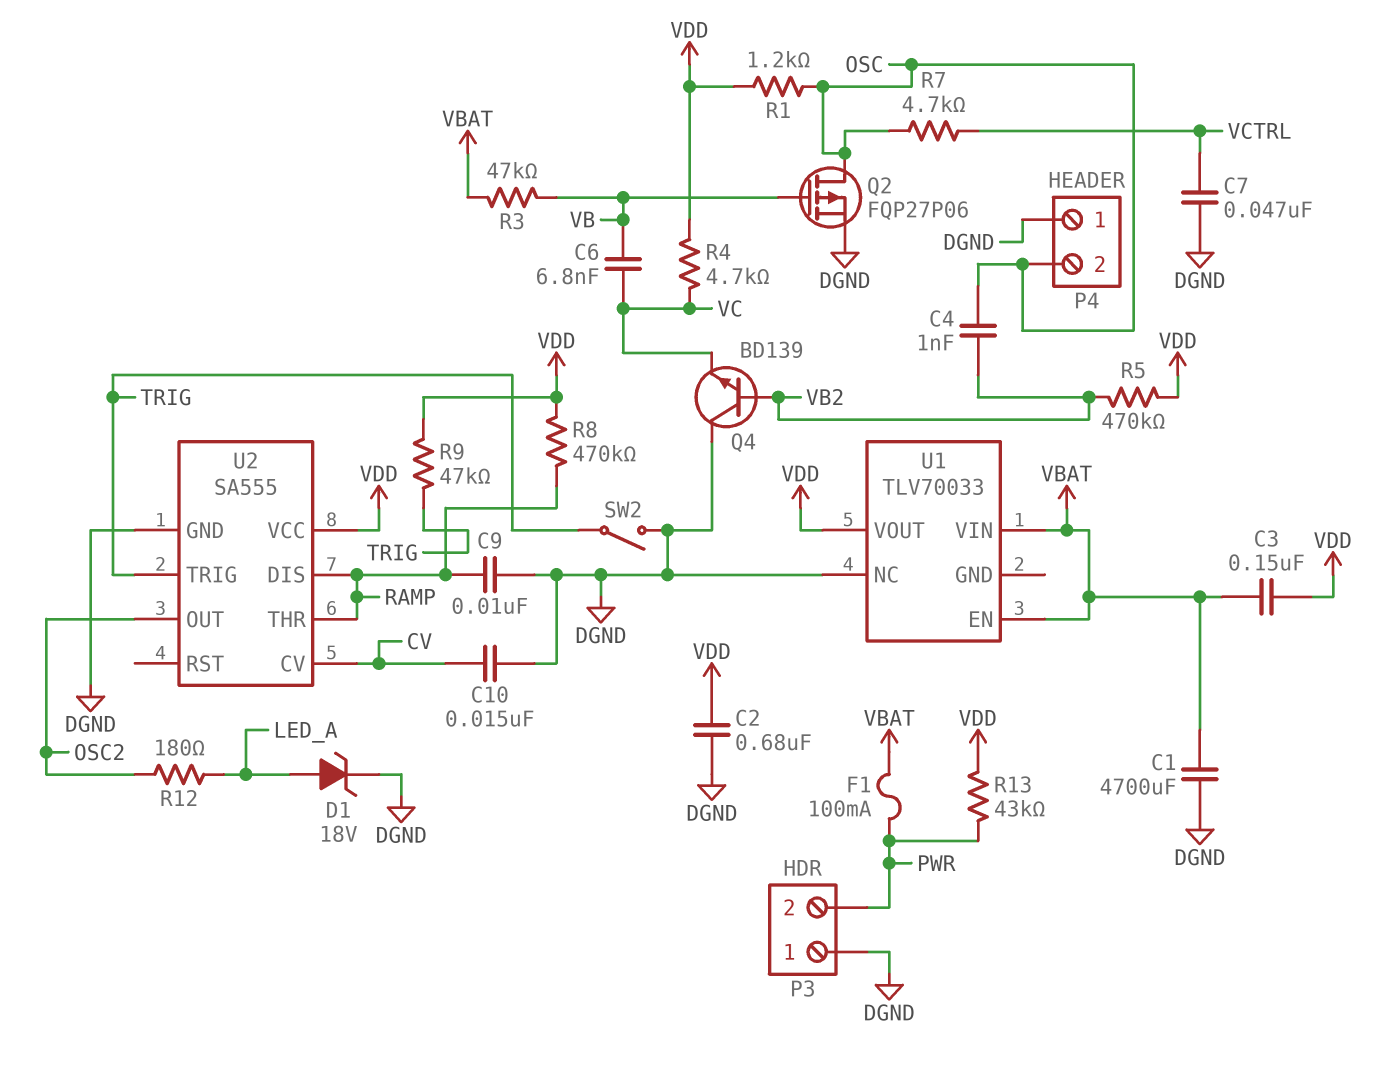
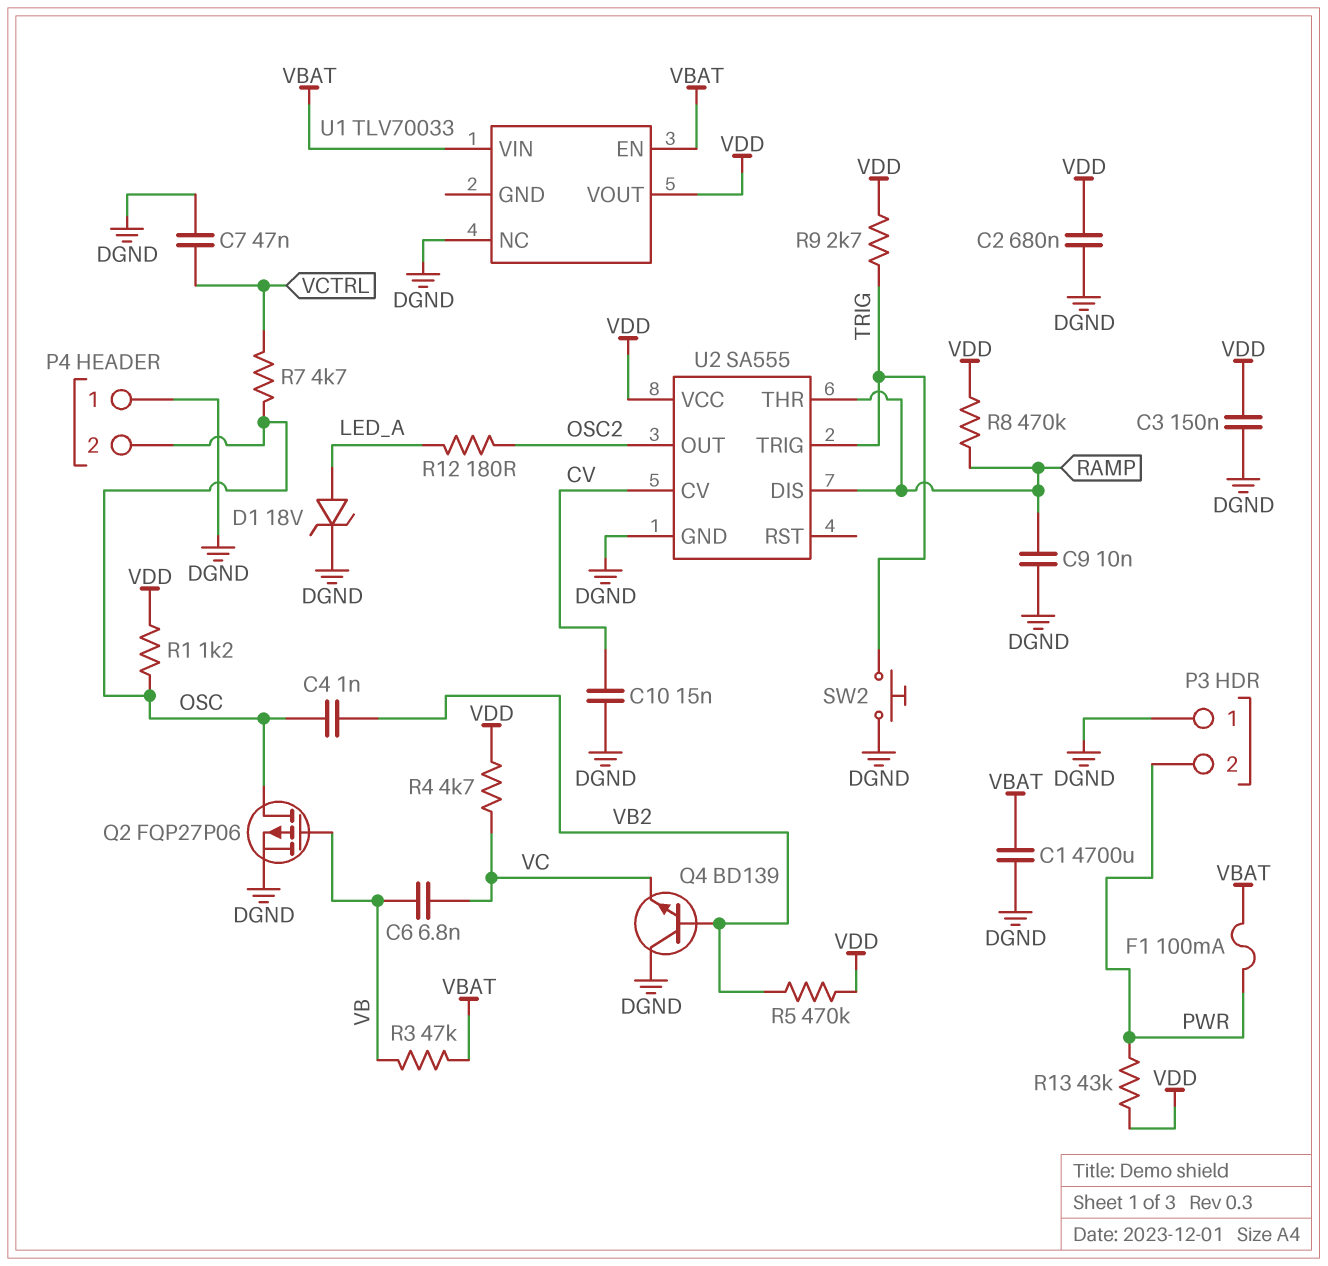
C3: 150nF (VBAT, VDD) -> 150nF (DGND, VDD)
R9: 47k (TRIG, VDD) -> 2.7k (TRIG, VDD)
SW2: switch (DGND, TRIG) -> button (DGND, TRIG)

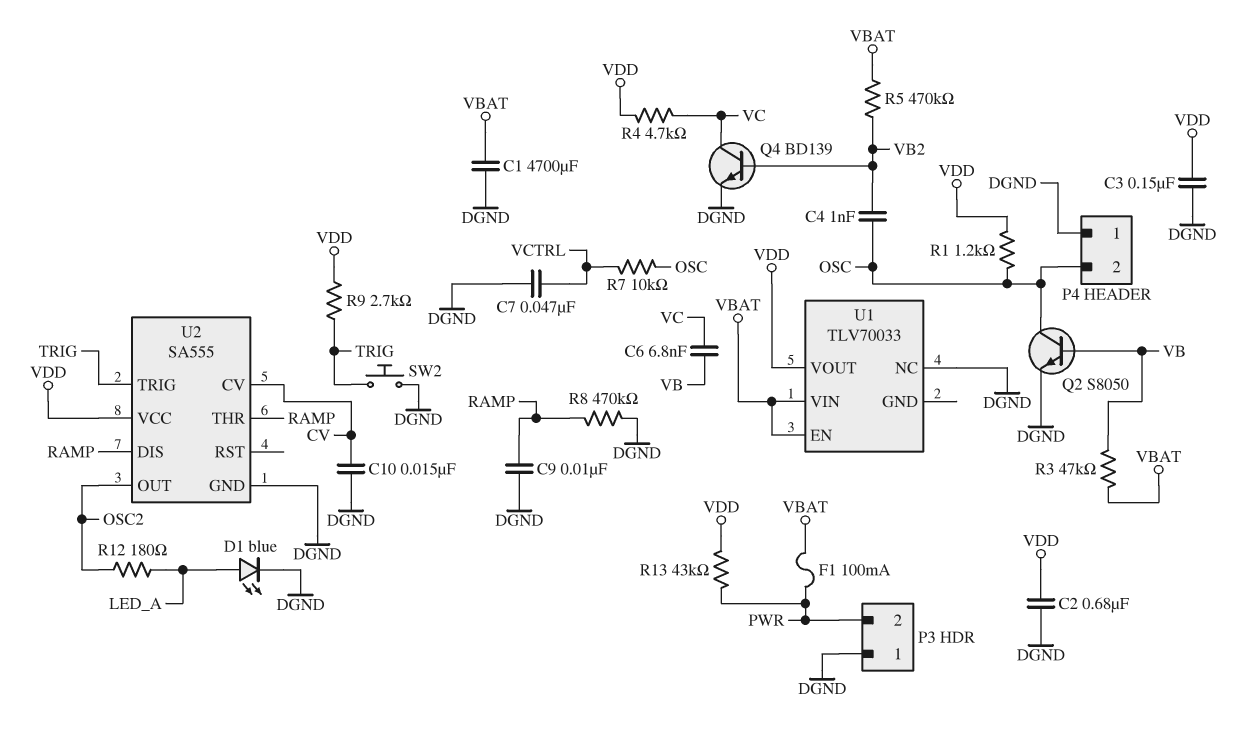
D1: zener 18V (A LED_A, K DGND) -> LED blue (A LED_A, K DGND)
Q2: PMOS FQP27P06 (G VB, D OSC, S DGND) -> NPN S8050 (B VB, C OSC, E DGND)
Q4: NPN BD139 (B VB2, C DGND, E VC) -> NPN BD139 (B VB2, C VC, E DGND)
R5: 470k (VB2, VDD) -> 470k (VB2, VBAT)
R7: 4.7k (OSC, VCTRL) -> 10k (OSC, VCTRL)
R8: 470k (RAMP, VDD) -> 470k (DGND, RAMP)

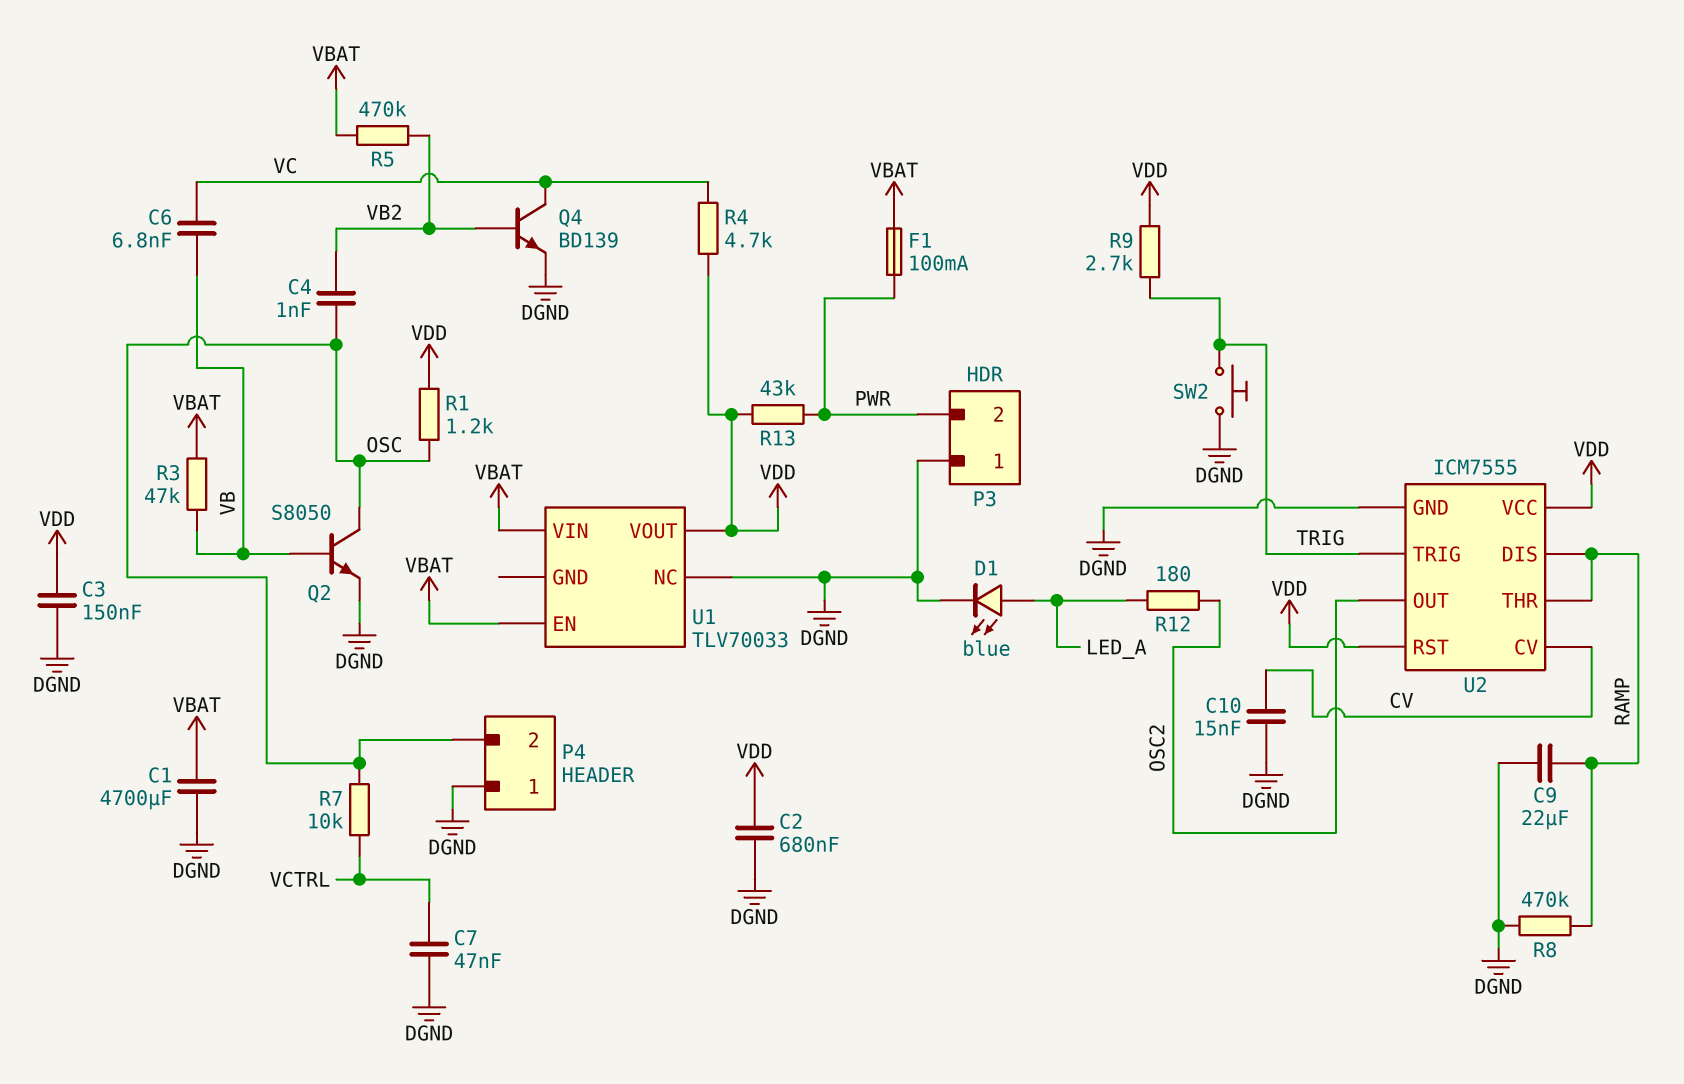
C9: 10nF (DGND, RAMP) -> 22uF (DGND, RAMP)
U2: SA555 -> ICM7555
U2 pin RST: none -> VDD

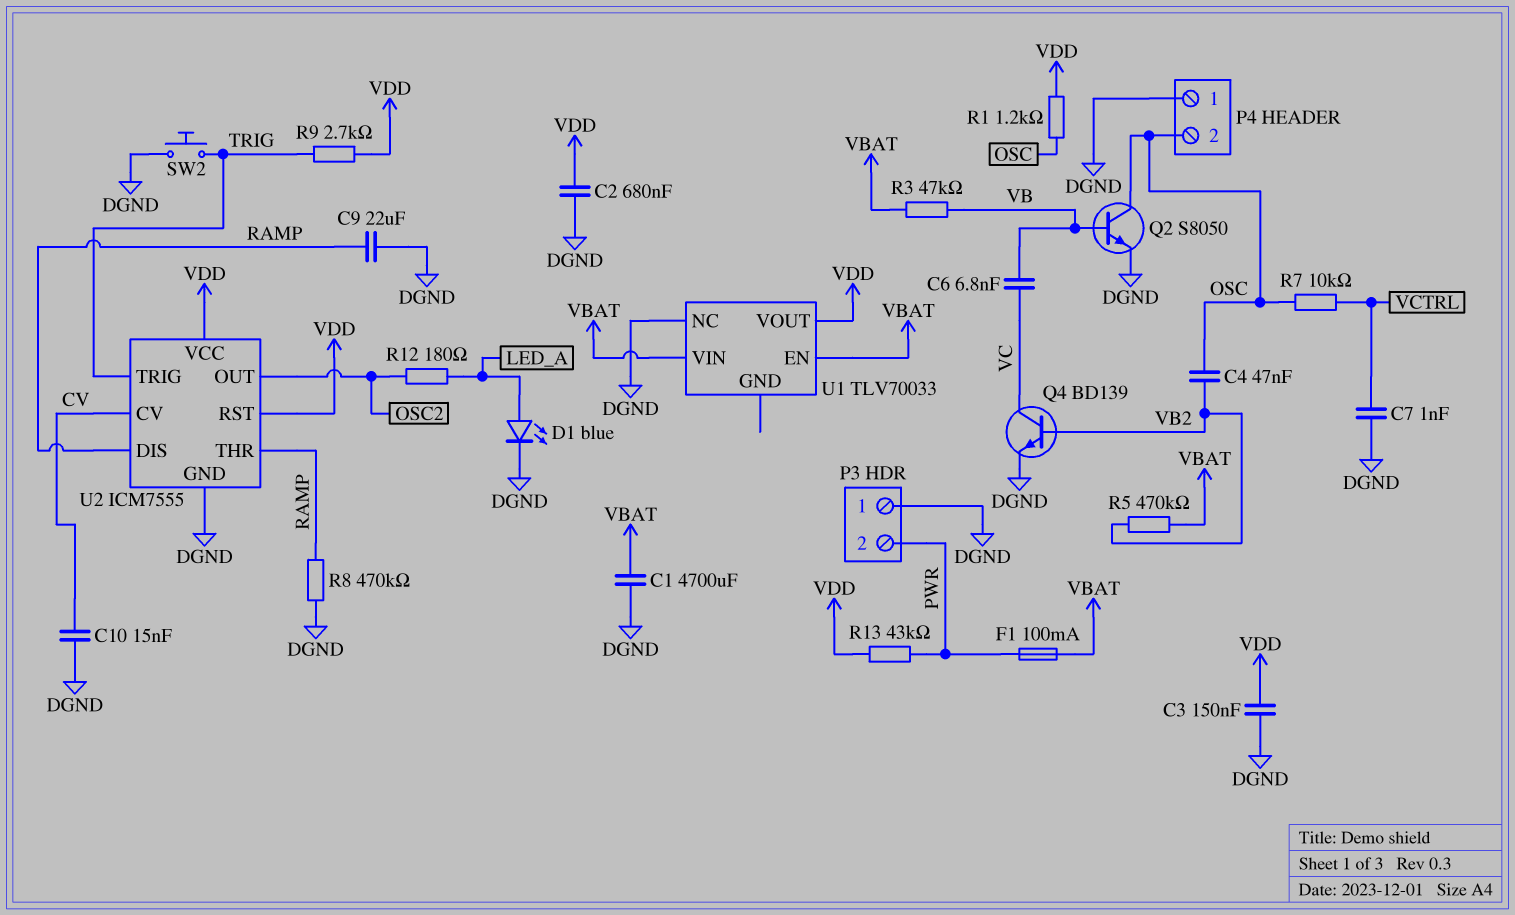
C4: 1nF (OSC, VB2) -> 47nF (OSC, VB2)
C7: 47nF (DGND, VCTRL) -> 1nF (DGND, VCTRL)
R4: 4.7k (VC, VDD) -> none

